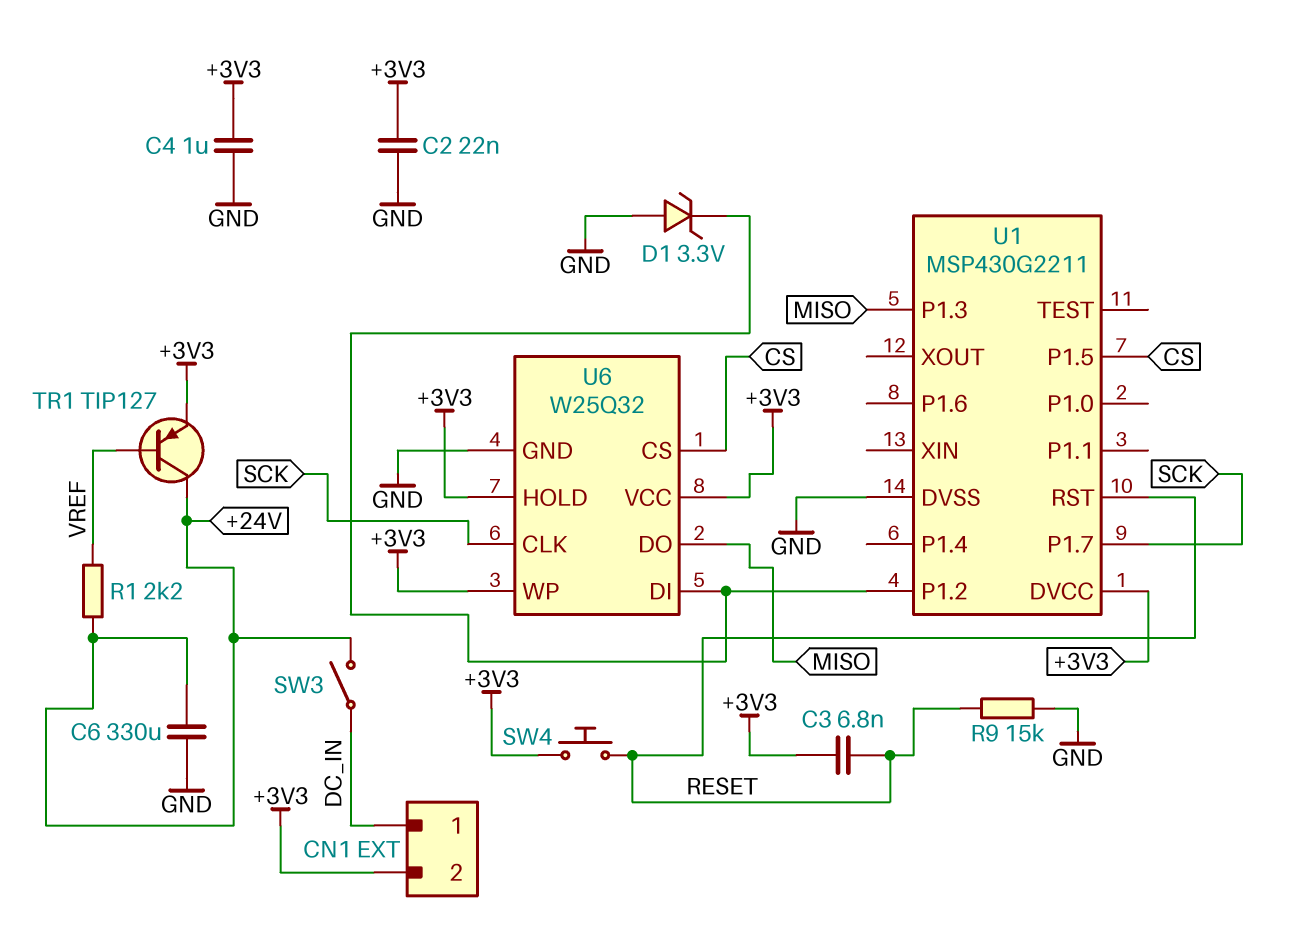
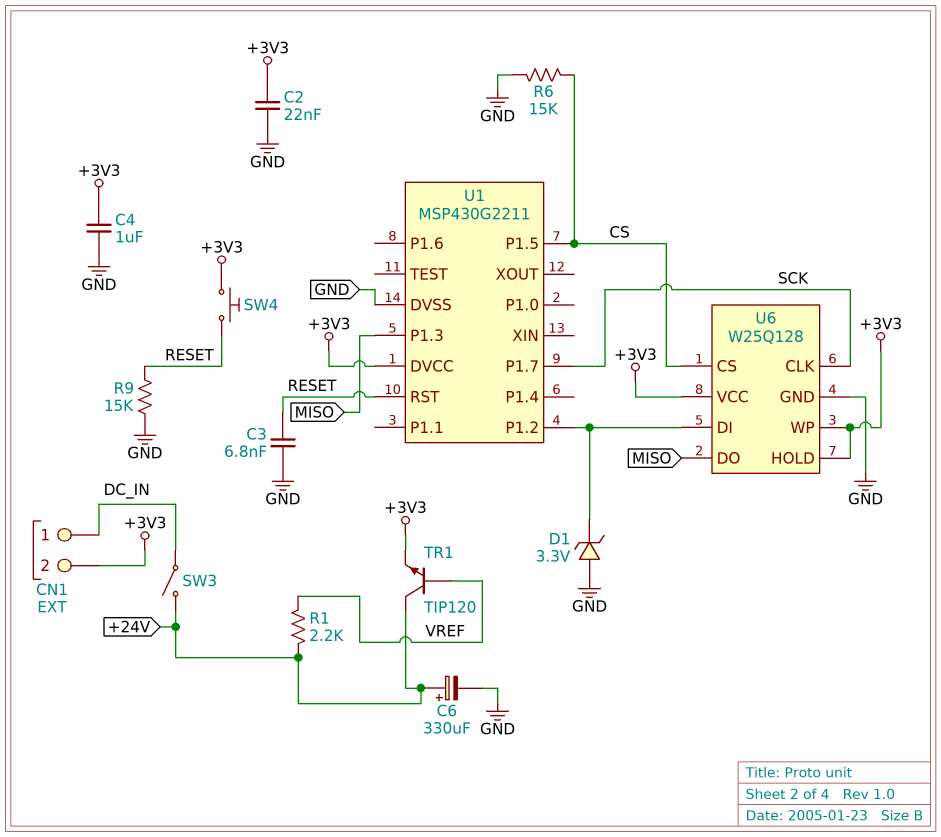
C3: 6.8nF (+3V3, RESET) -> 6.8nF (GND, RESET)
C6: 330uF (+24V, GND) -> 330uF (plus +24V, minus GND)
R6: none -> 15k (CS, GND)
TR1: PNP TIP127 (B VREF, C +24V, E +3V3) -> NPN TIP120 (B VREF, C +24V, E +3V3)
U6: W25Q32 -> W25Q128

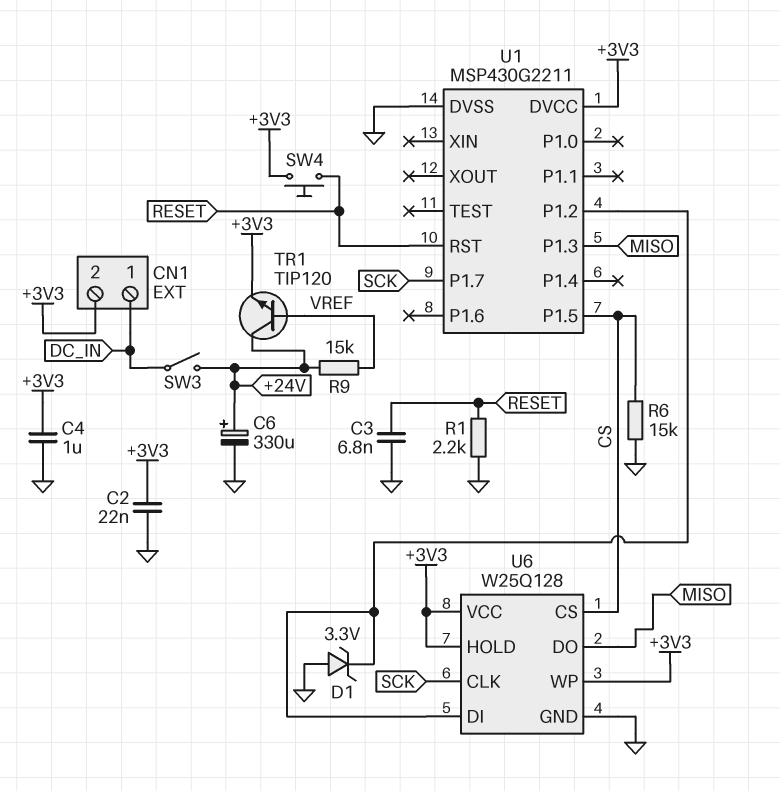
R1: 2.2k (+24V, VREF) -> 2.2k (GND, RESET)
R9: 15k (GND, RESET) -> 15k (+24V, VREF)

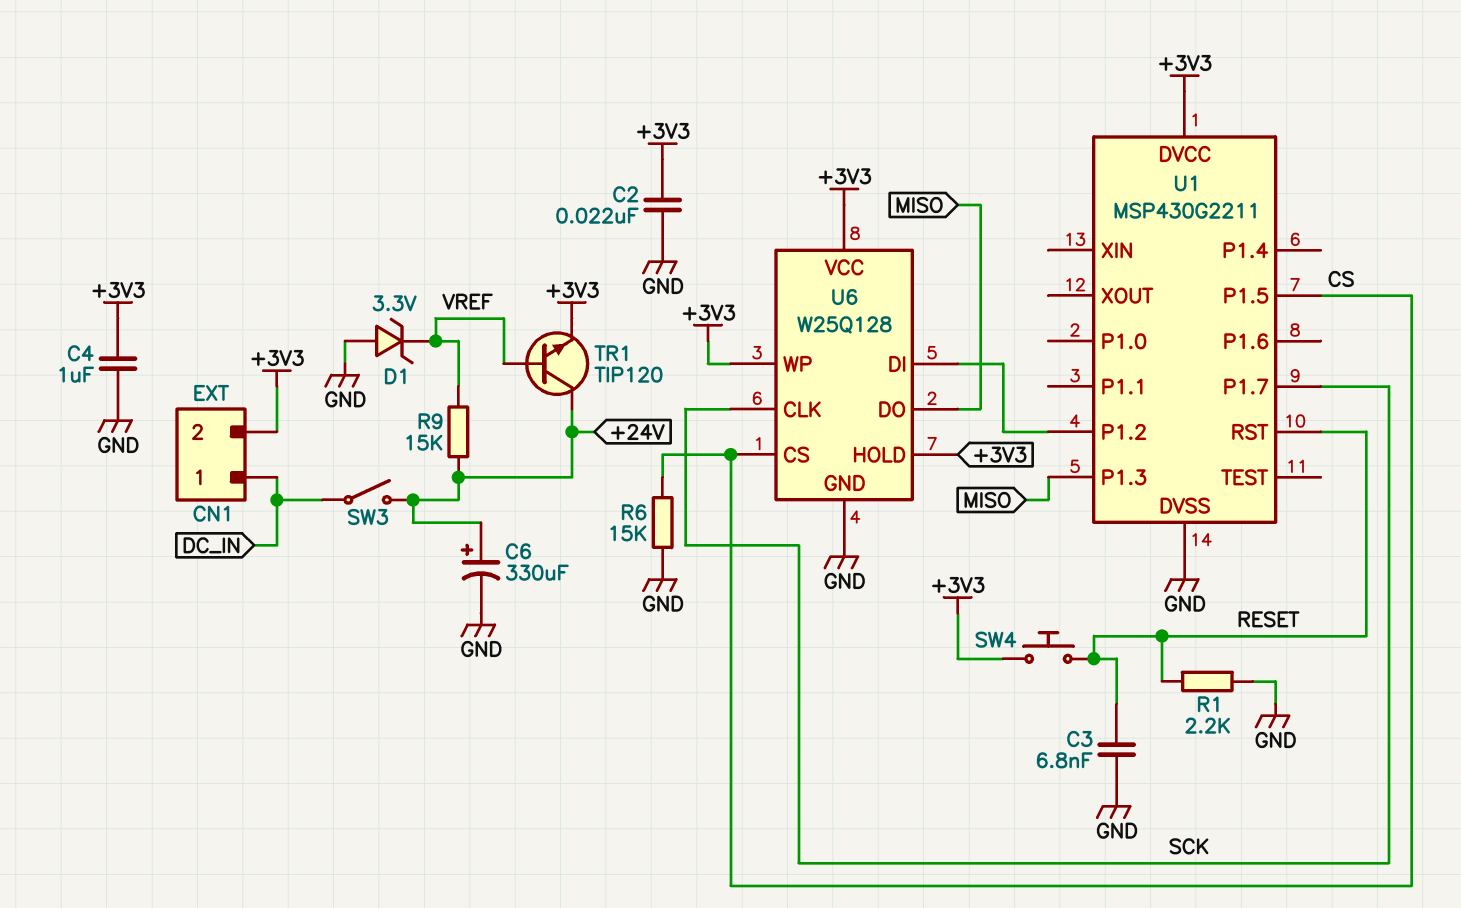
D1: zener 3.3V (A GND, K U1/P1.2) -> zener 3.3V (A GND, K VREF)

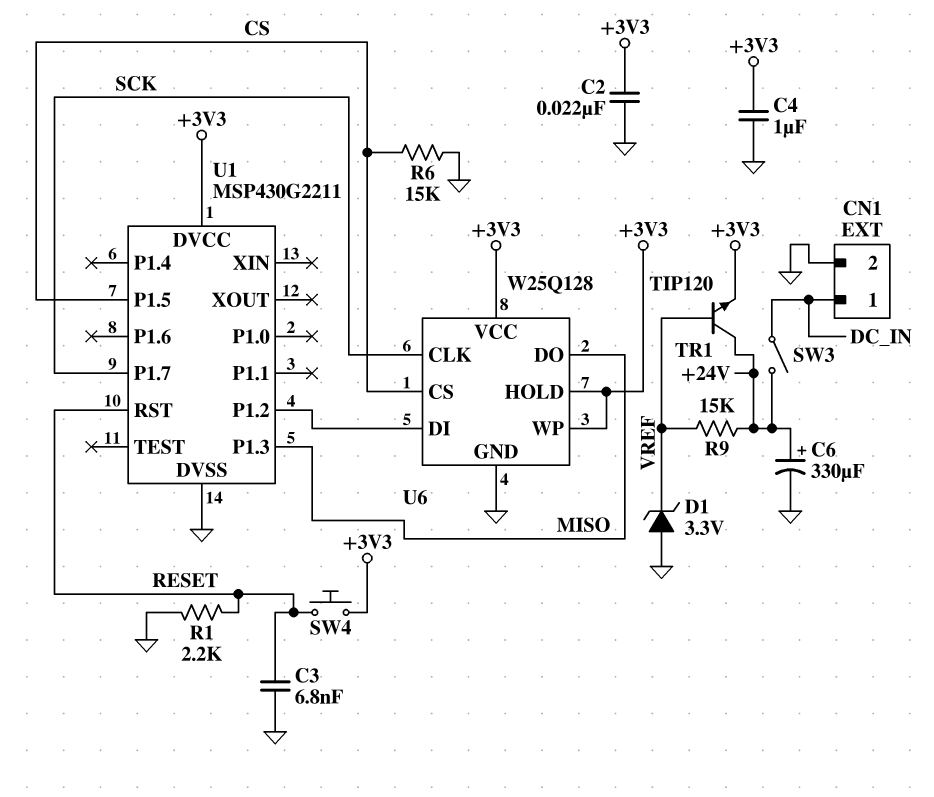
CN1 pin 2: +3V3 -> GND

